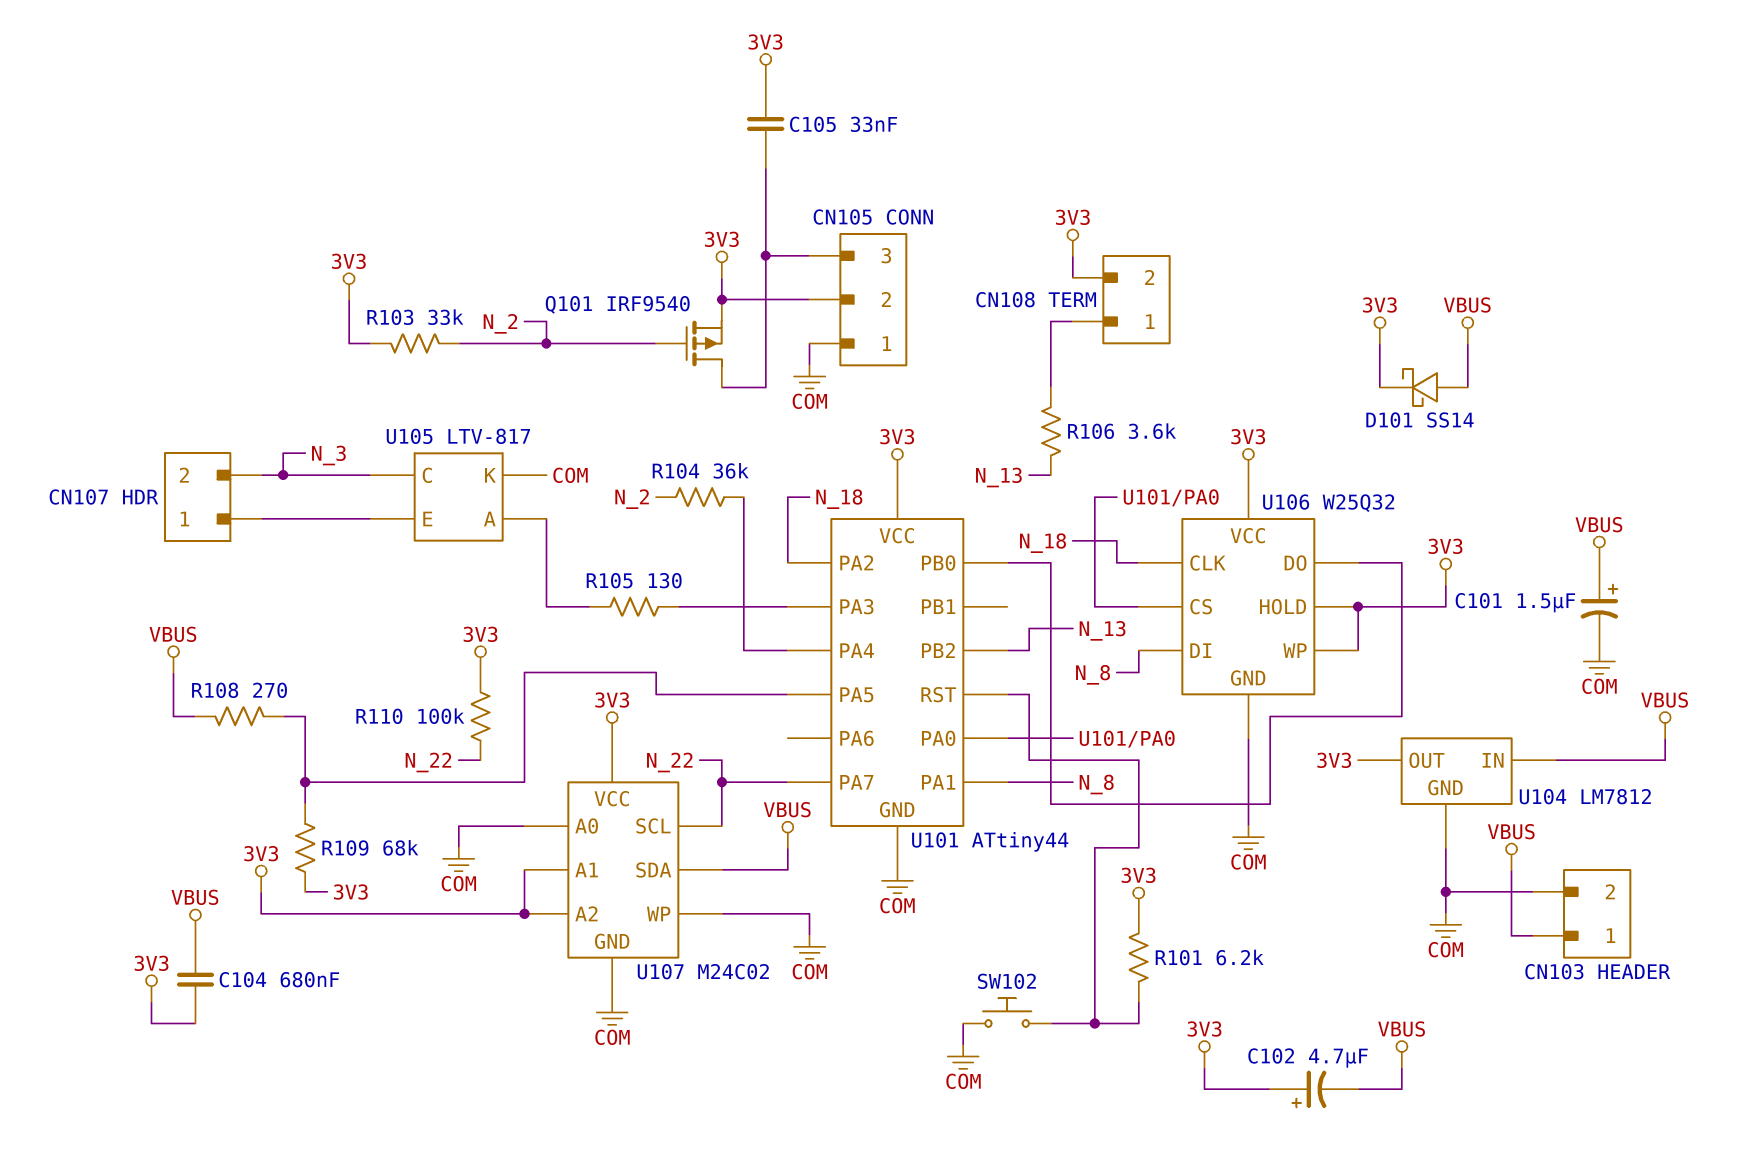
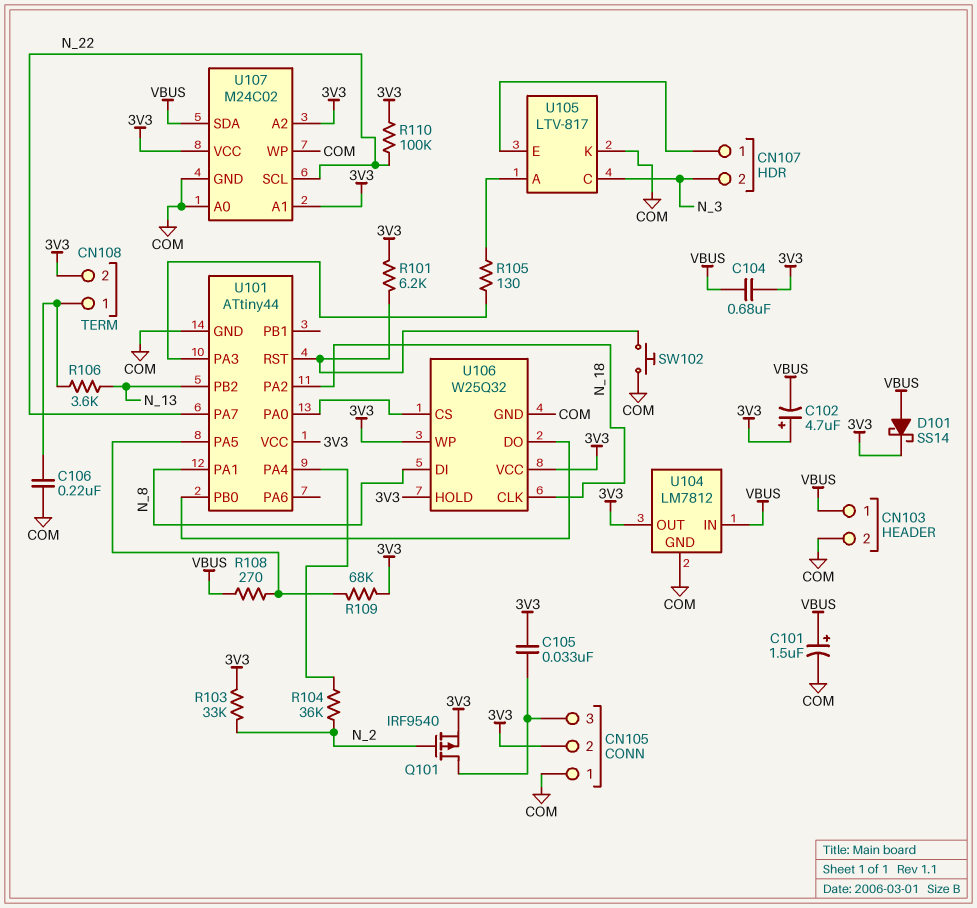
C106: none -> 220nF (CN108/1, COM)

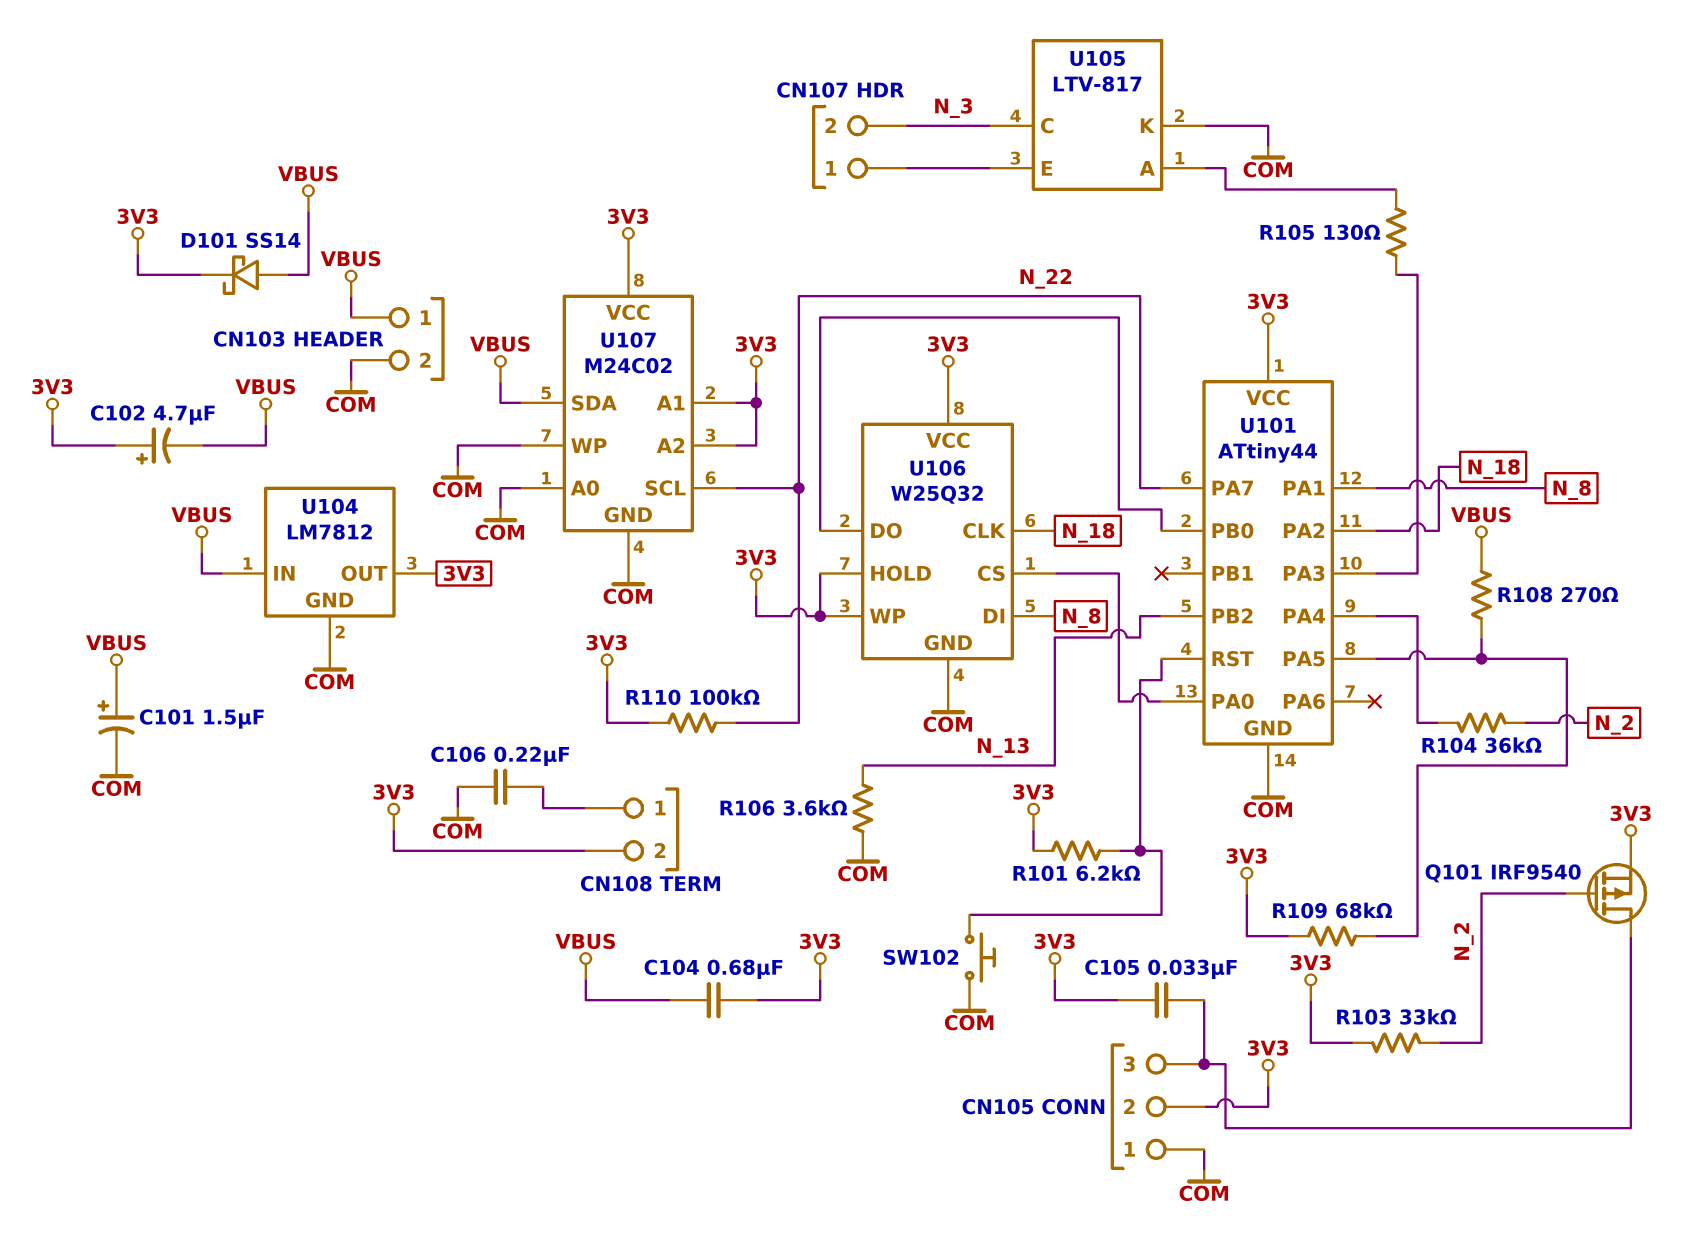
R106: 3.6k (CN108/1, N_13) -> 3.6k (COM, N_13)

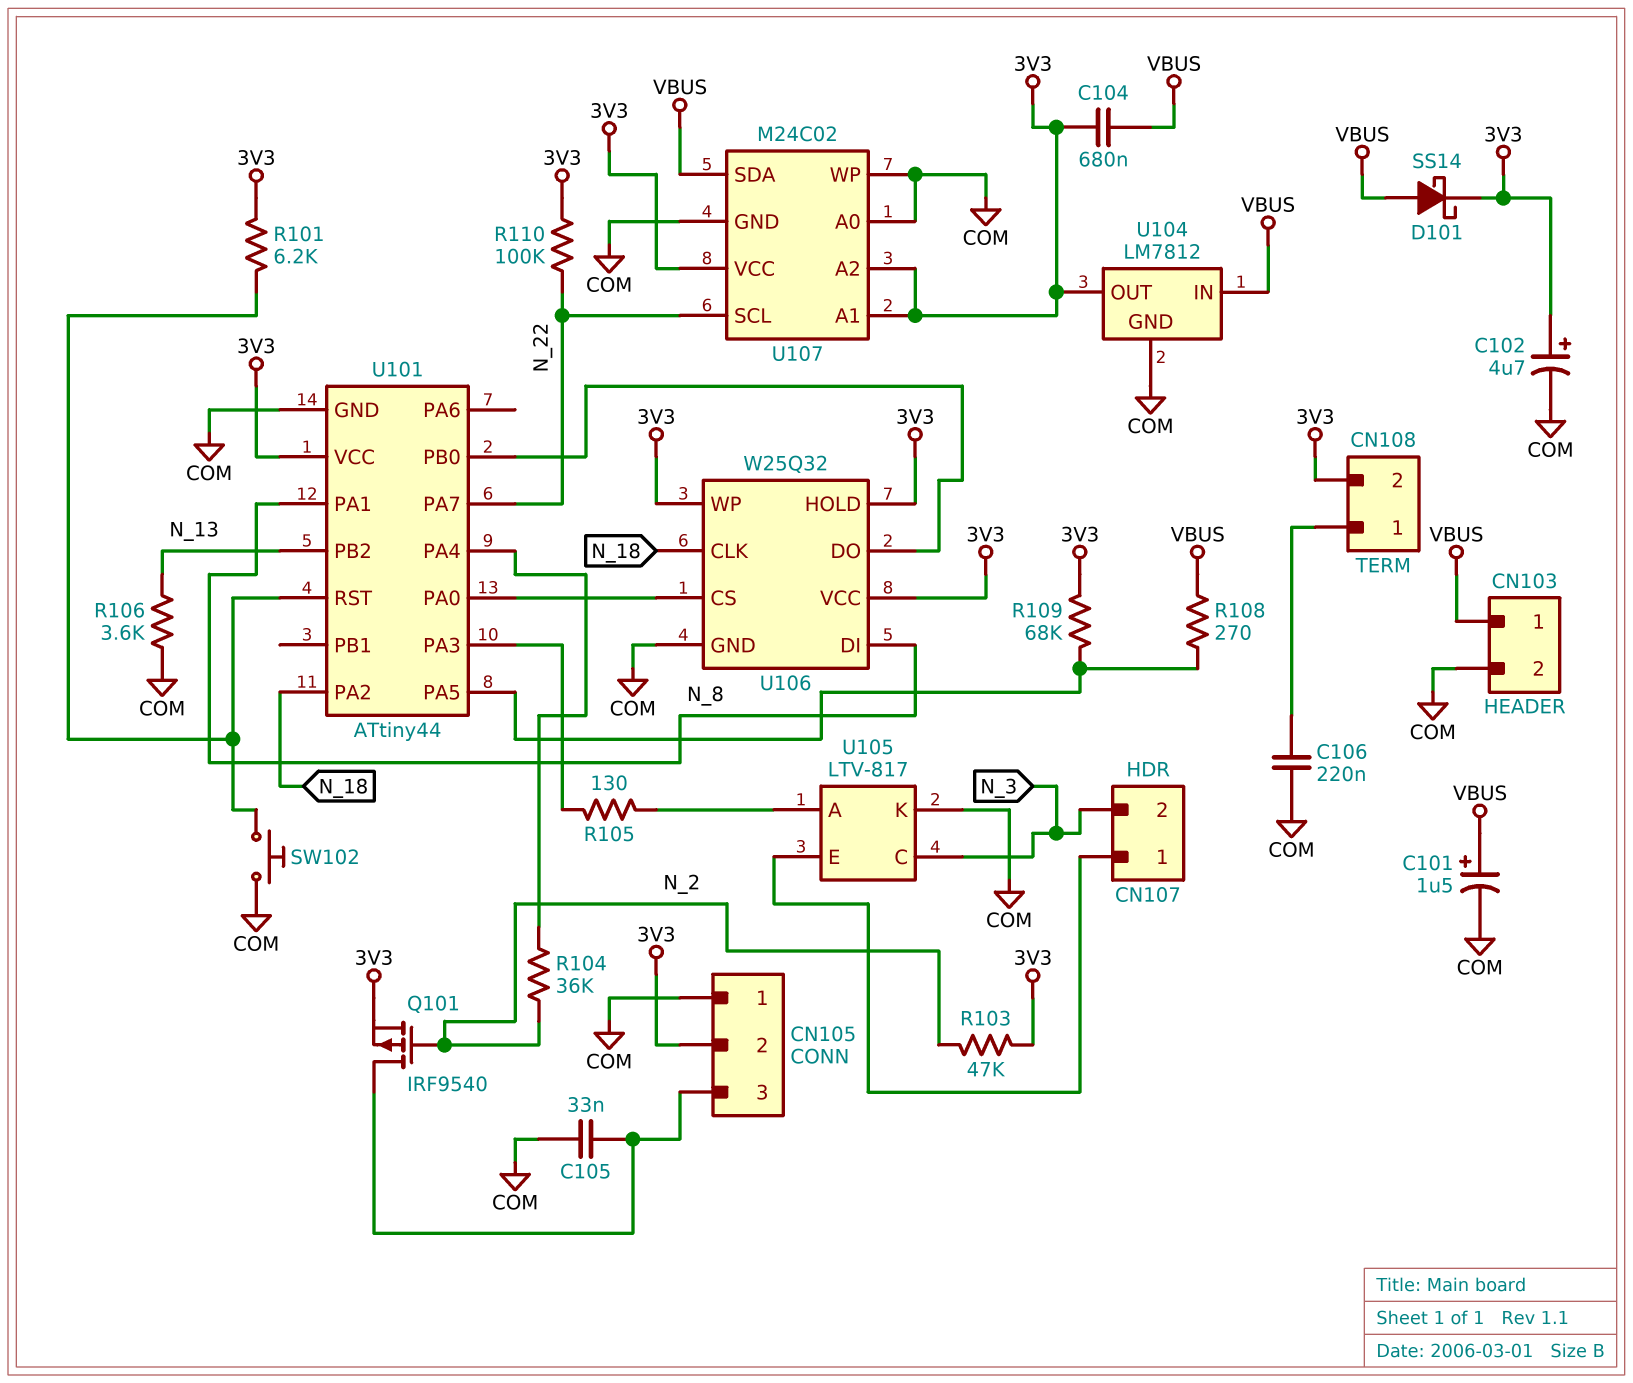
C102: 4.7uF (plus 3V3, minus VBUS) -> 4.7uF (plus 3V3, minus COM)
C105: 33nF (3V3, CN105/3) -> 33nF (CN105/3, COM)
R103: 33k (3V3, N_2) -> 47k (3V3, N_2)

